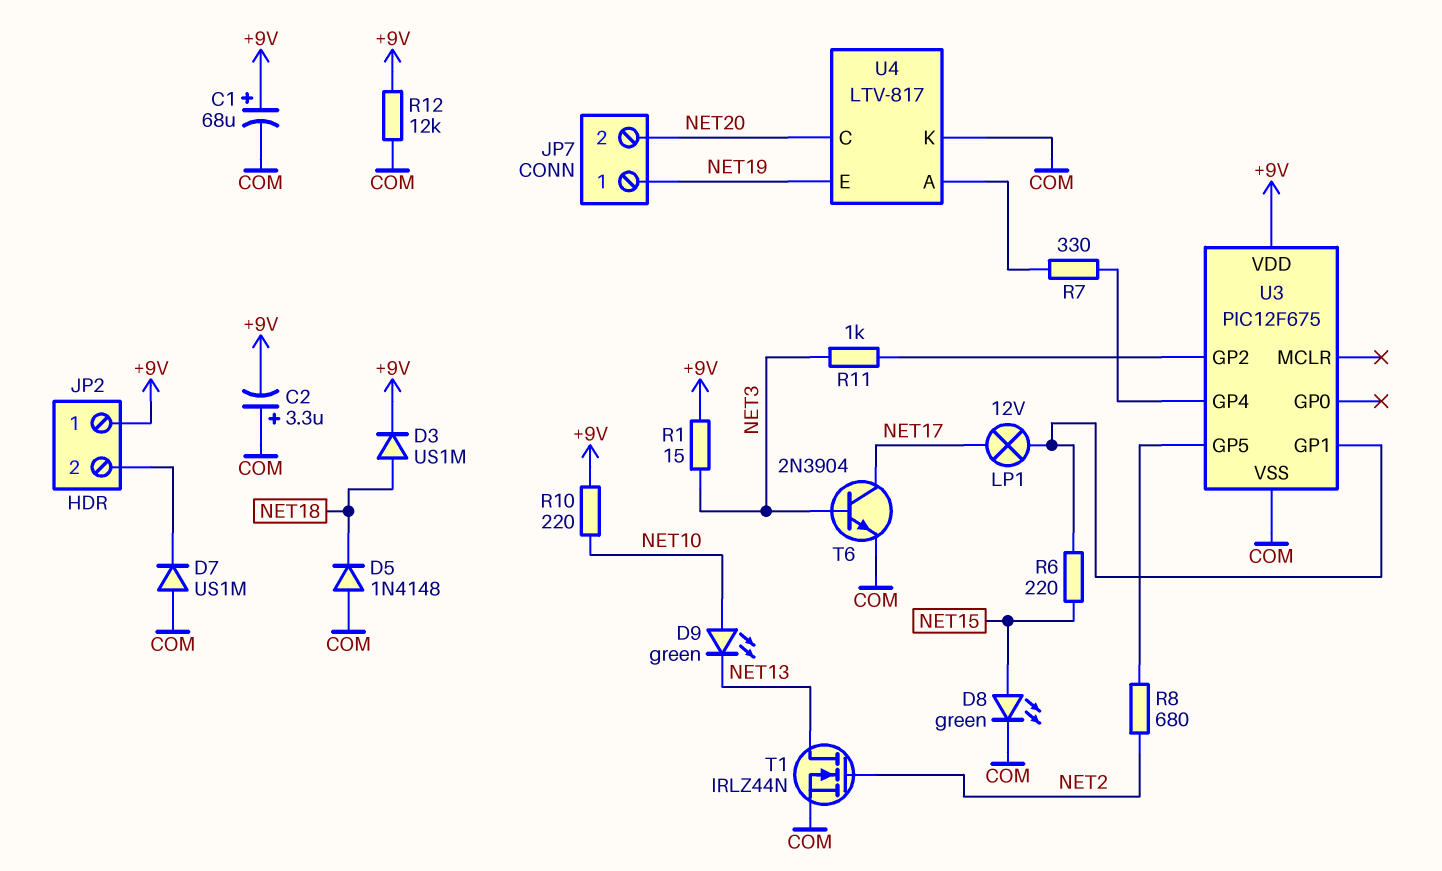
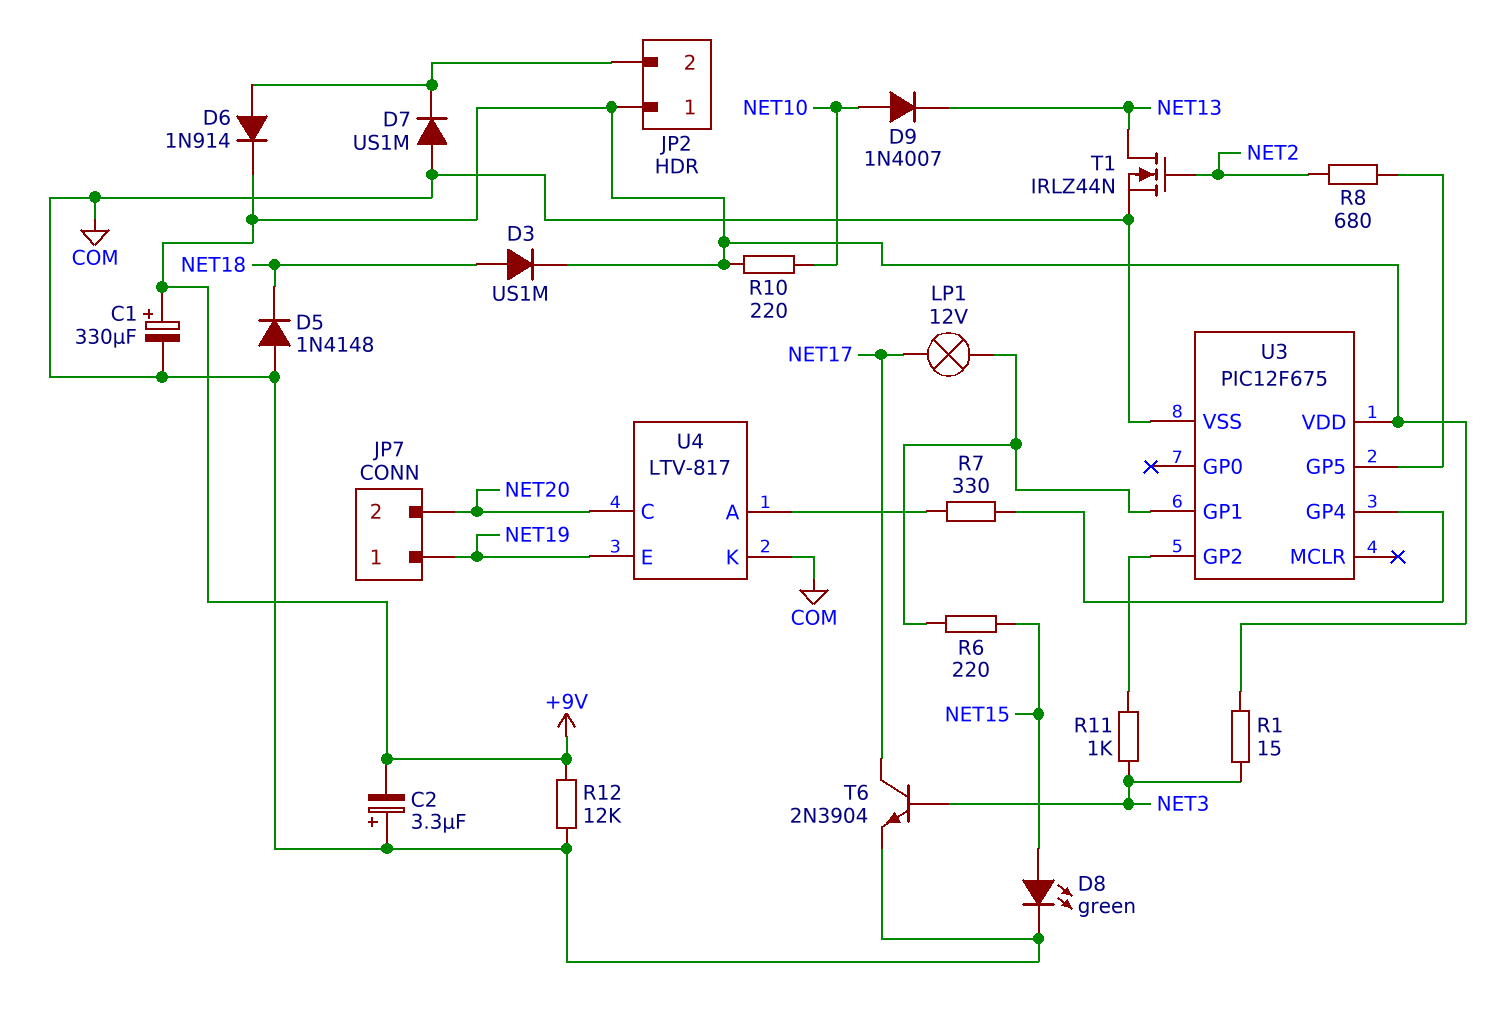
C1: 68uF (plus +9V, minus COM) -> 330uF (plus +9V, minus COM)
D6: none -> diode 1N914 (A JP2/2, K +9V)
D9: LED green (A NET10, K NET13) -> diode 1N4007 (A NET10, K NET13)

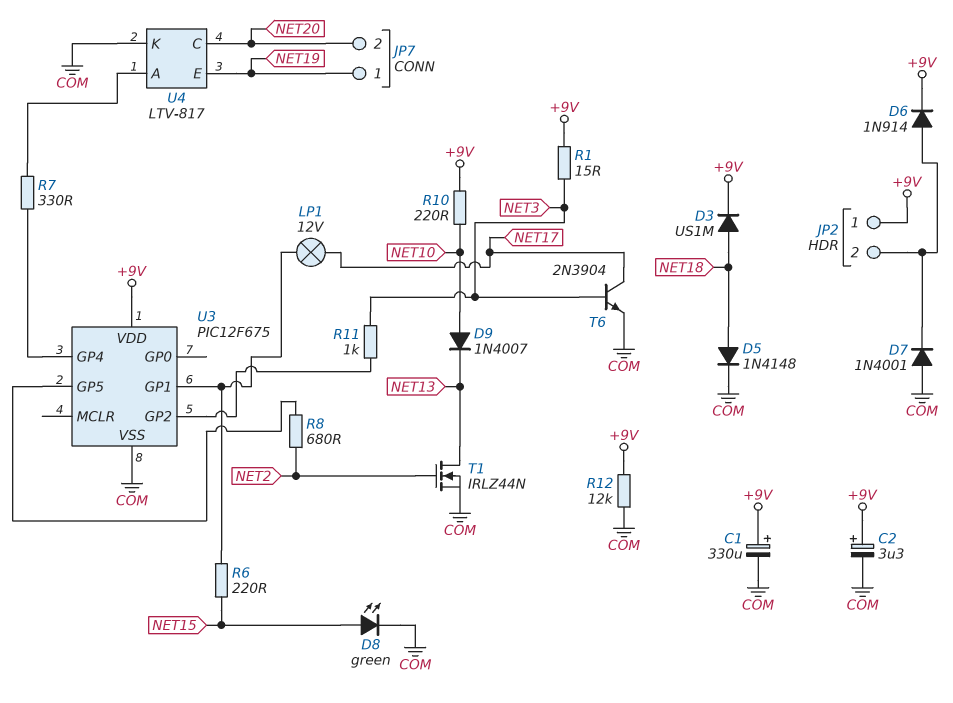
C2: 3.3uF (plus COM, minus +9V) -> 3.3uF (plus +9V, minus COM)
D5: diode 1N4148 (A COM, K NET18) -> diode 1N4148 (A NET18, K COM)
D7: diode US1M (A COM, K JP2/2) -> diode 1N4001 (A COM, K JP2/2)

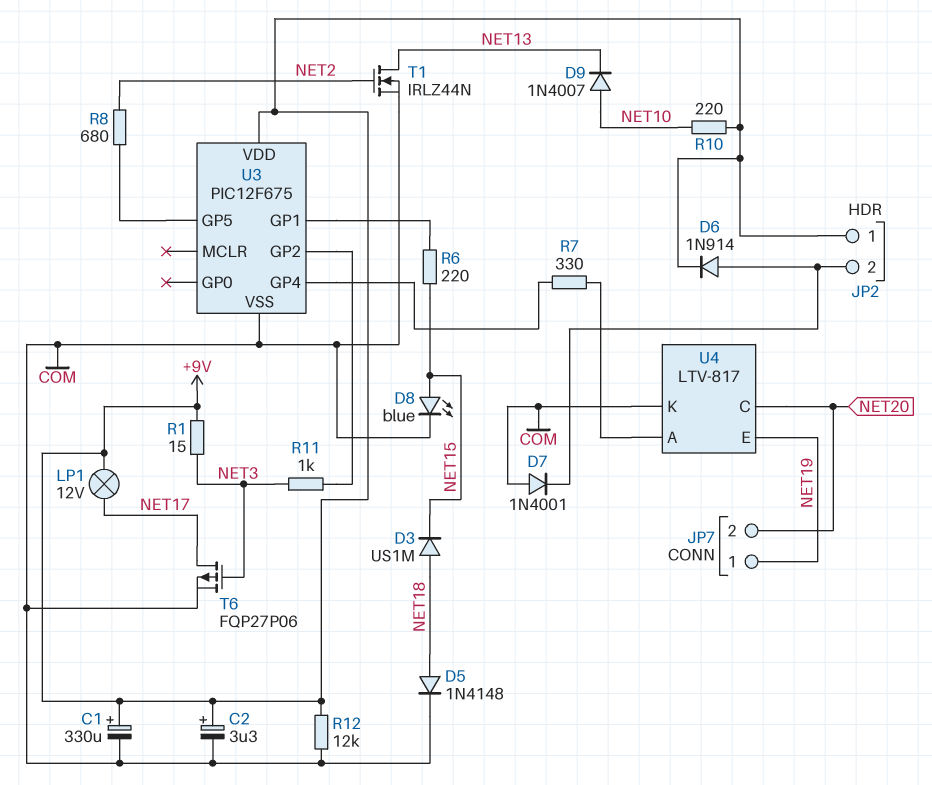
D3: diode US1M (A NET18, K +9V) -> diode US1M (A NET18, K NET15)
D8: LED green (A NET15, K COM) -> LED blue (A NET15, K COM)
LP1: lamp 12V (NET17, U3/GP1) -> lamp 12V (+9V, NET17)
T6: NPN 2N3904 (B NET3, C NET17, E COM) -> PMOS FQP27P06 (G NET3, D NET17, S COM)

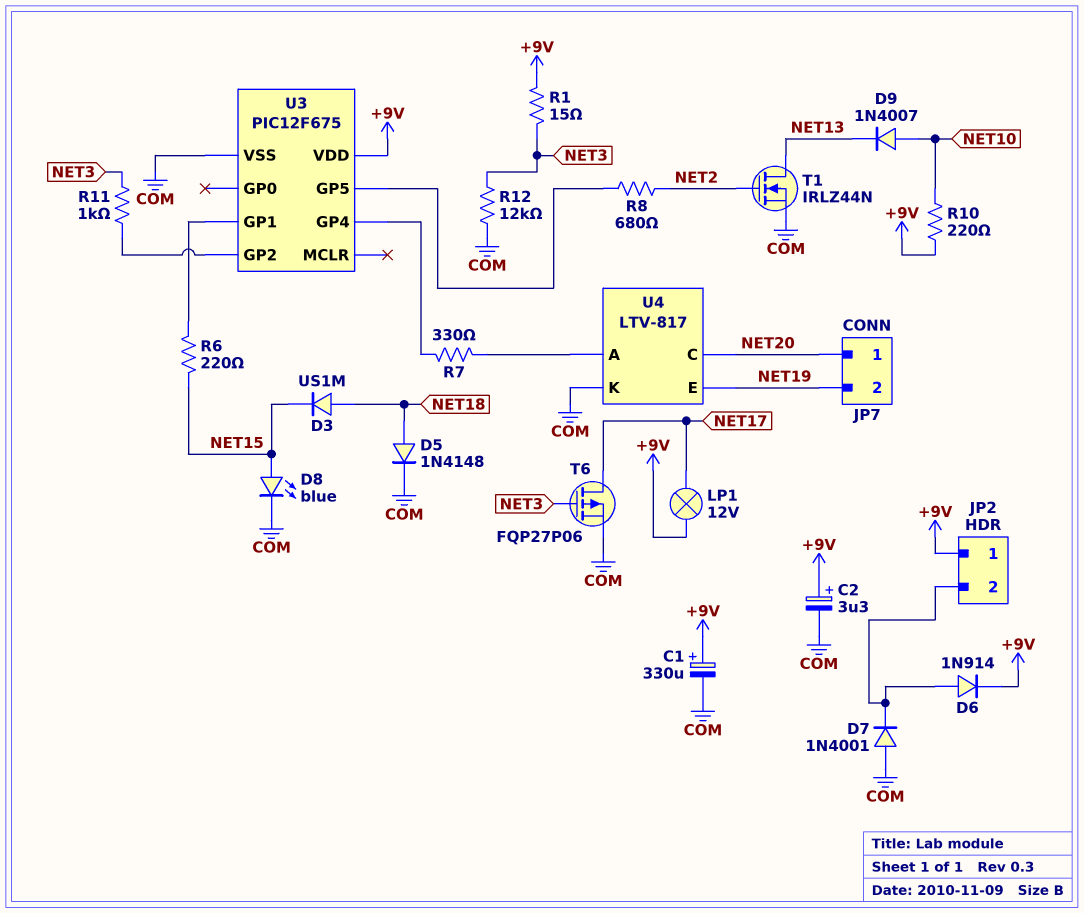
JP7 pin 1: NET19 -> NET20
JP7 pin 2: NET20 -> NET19
R12: 12k (+9V, COM) -> 12k (COM, NET3)

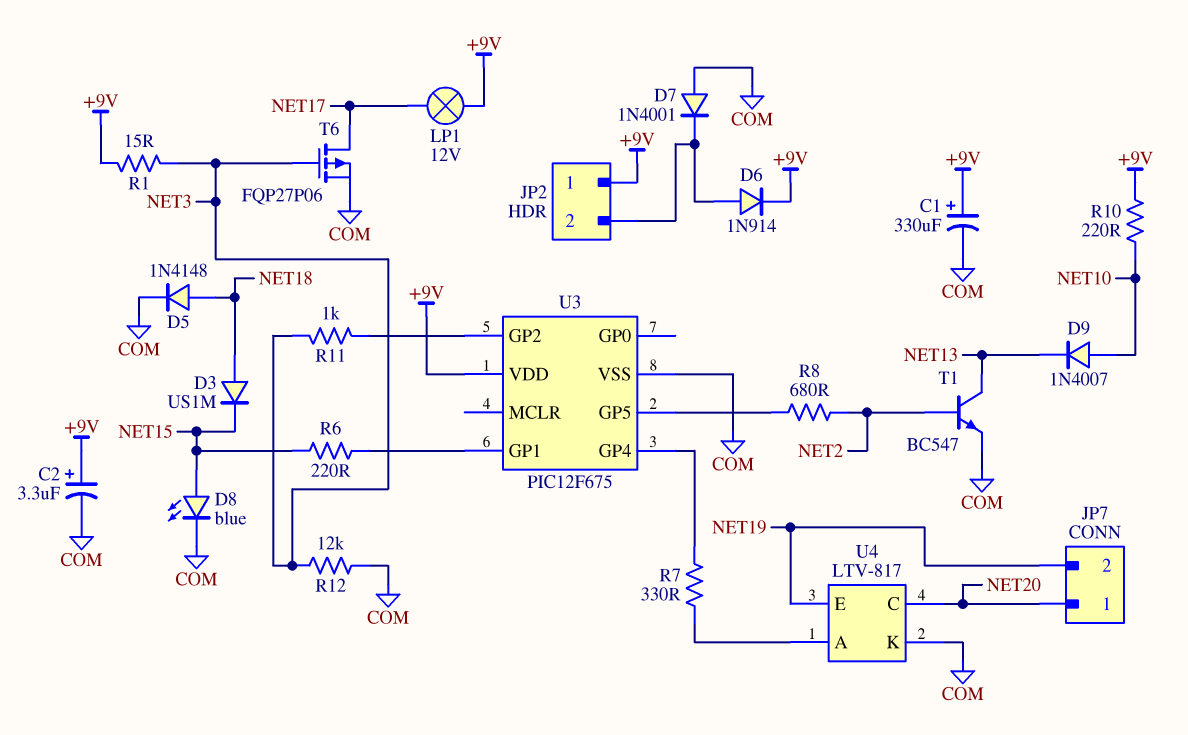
T1: NMOS IRLZ44N (G NET2, D NET13, S COM) -> NPN BC547 (B NET2, C NET13, E COM)

